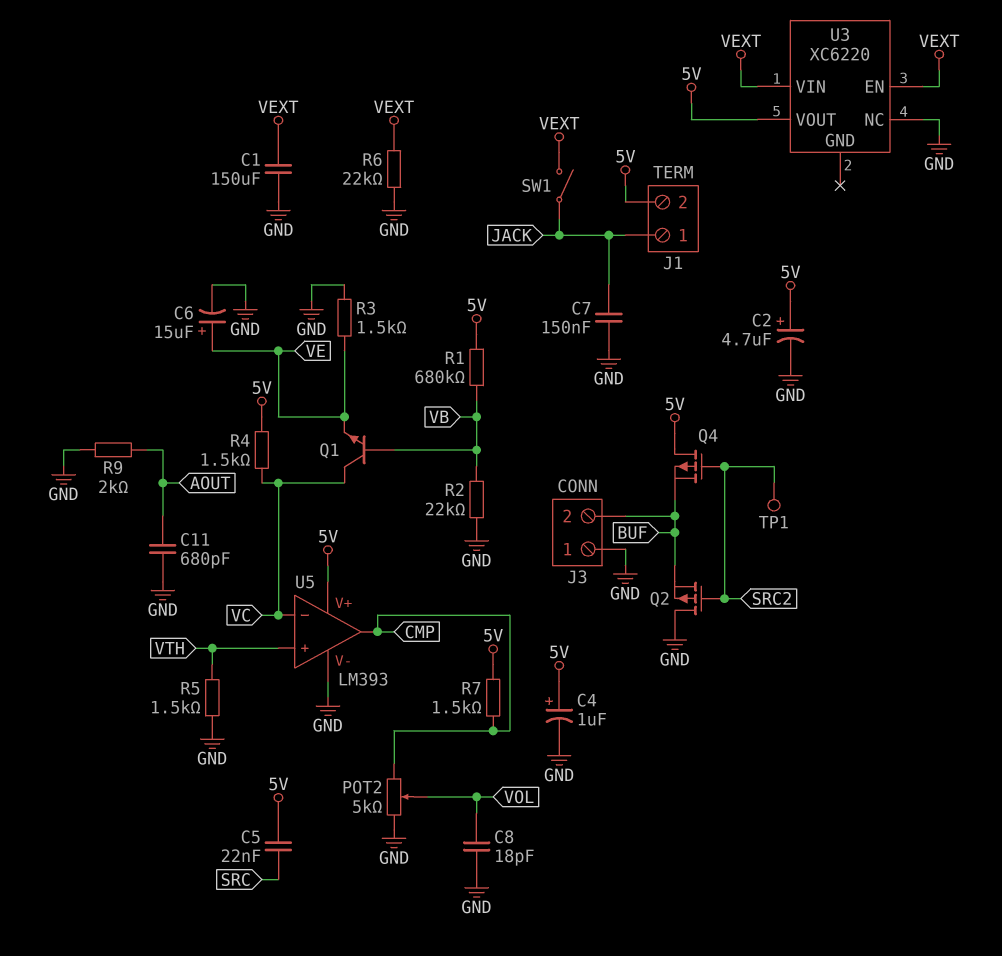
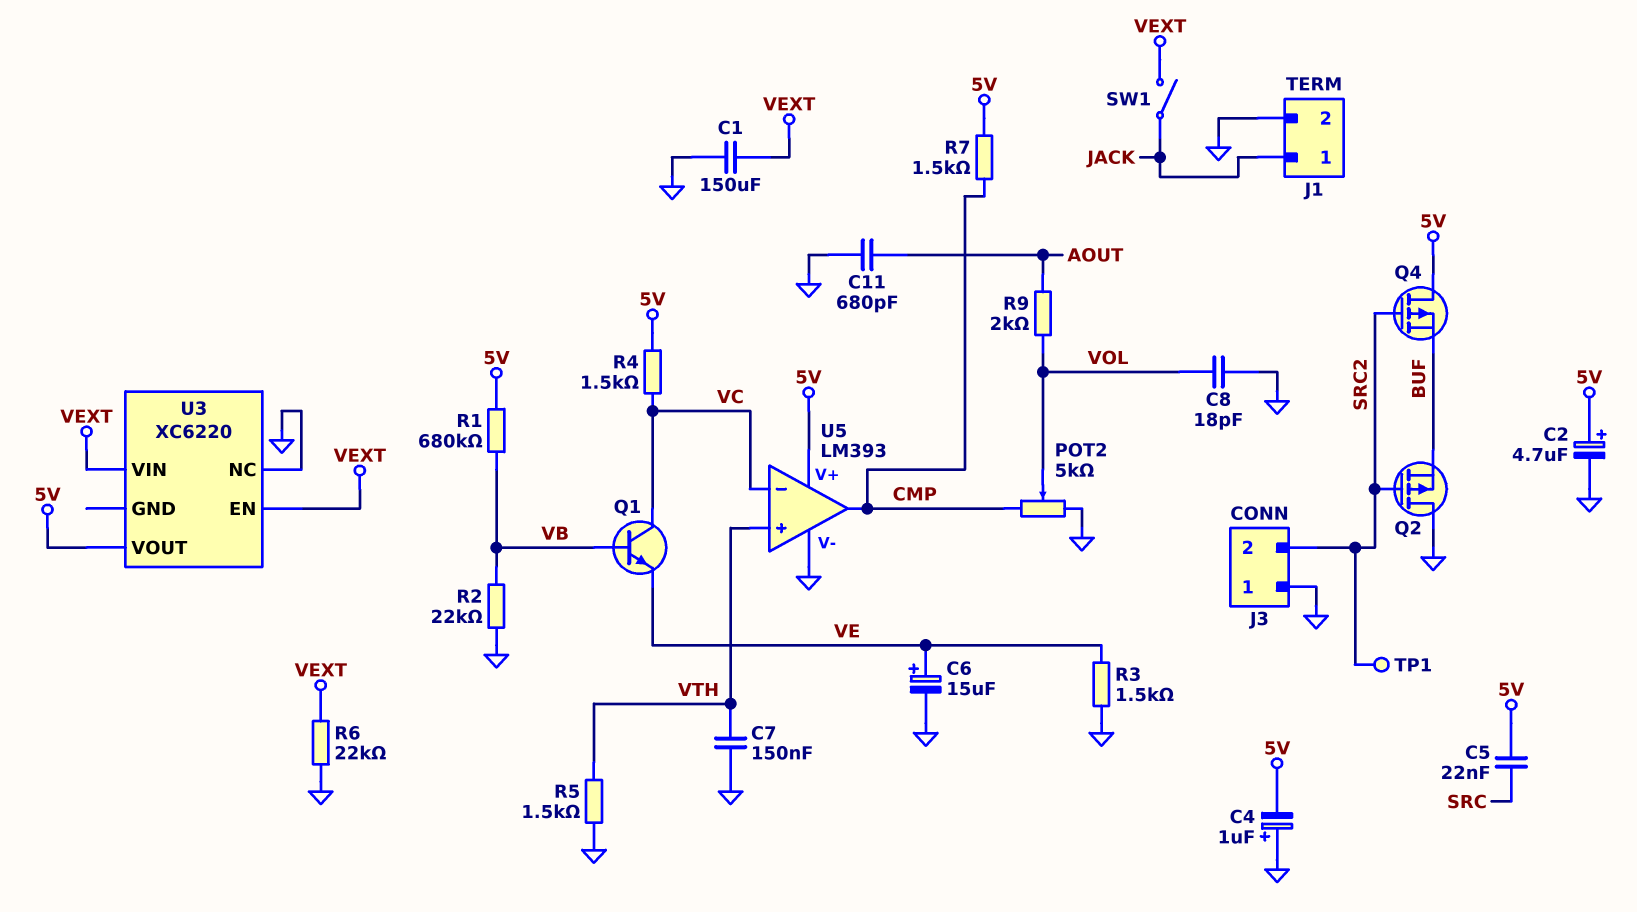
C4: 1uF (plus 5V, minus GND) -> 1uF (plus GND, minus 5V)
C7: 150nF (GND, JACK) -> 150nF (GND, VTH)
J1 pin 2: 5V -> GND
J3 pin 2: BUF -> SRC2
R9: 2k (AOUT, GND) -> 2k (AOUT, VOL)

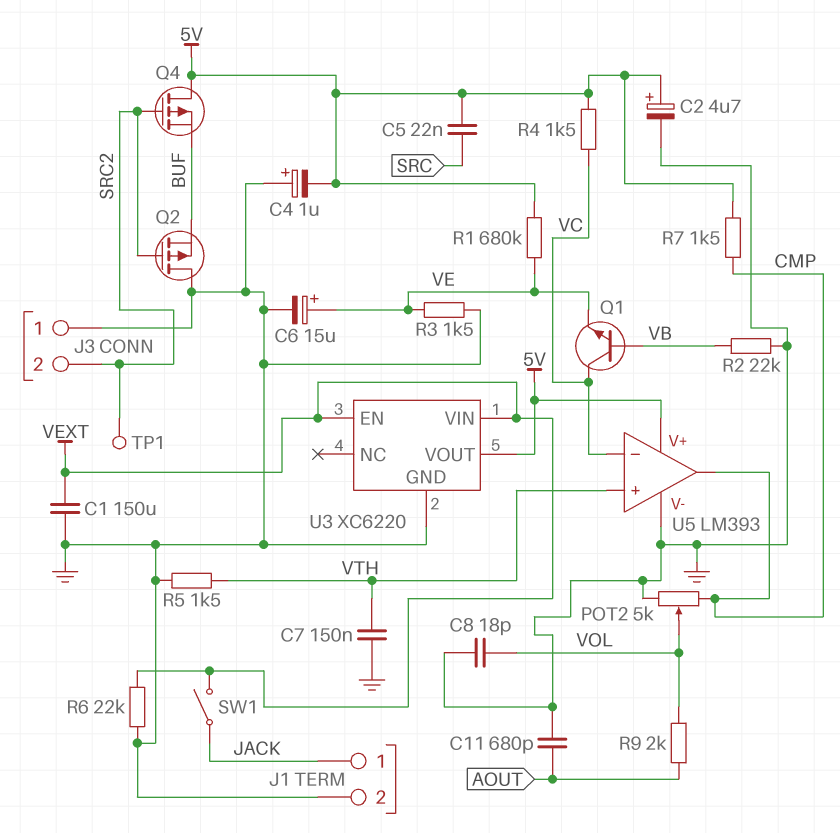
R1: 680k (5V, VB) -> 680k (5V, VE)
U3 pin GND: none -> GND
U3 pin NC: GND -> none

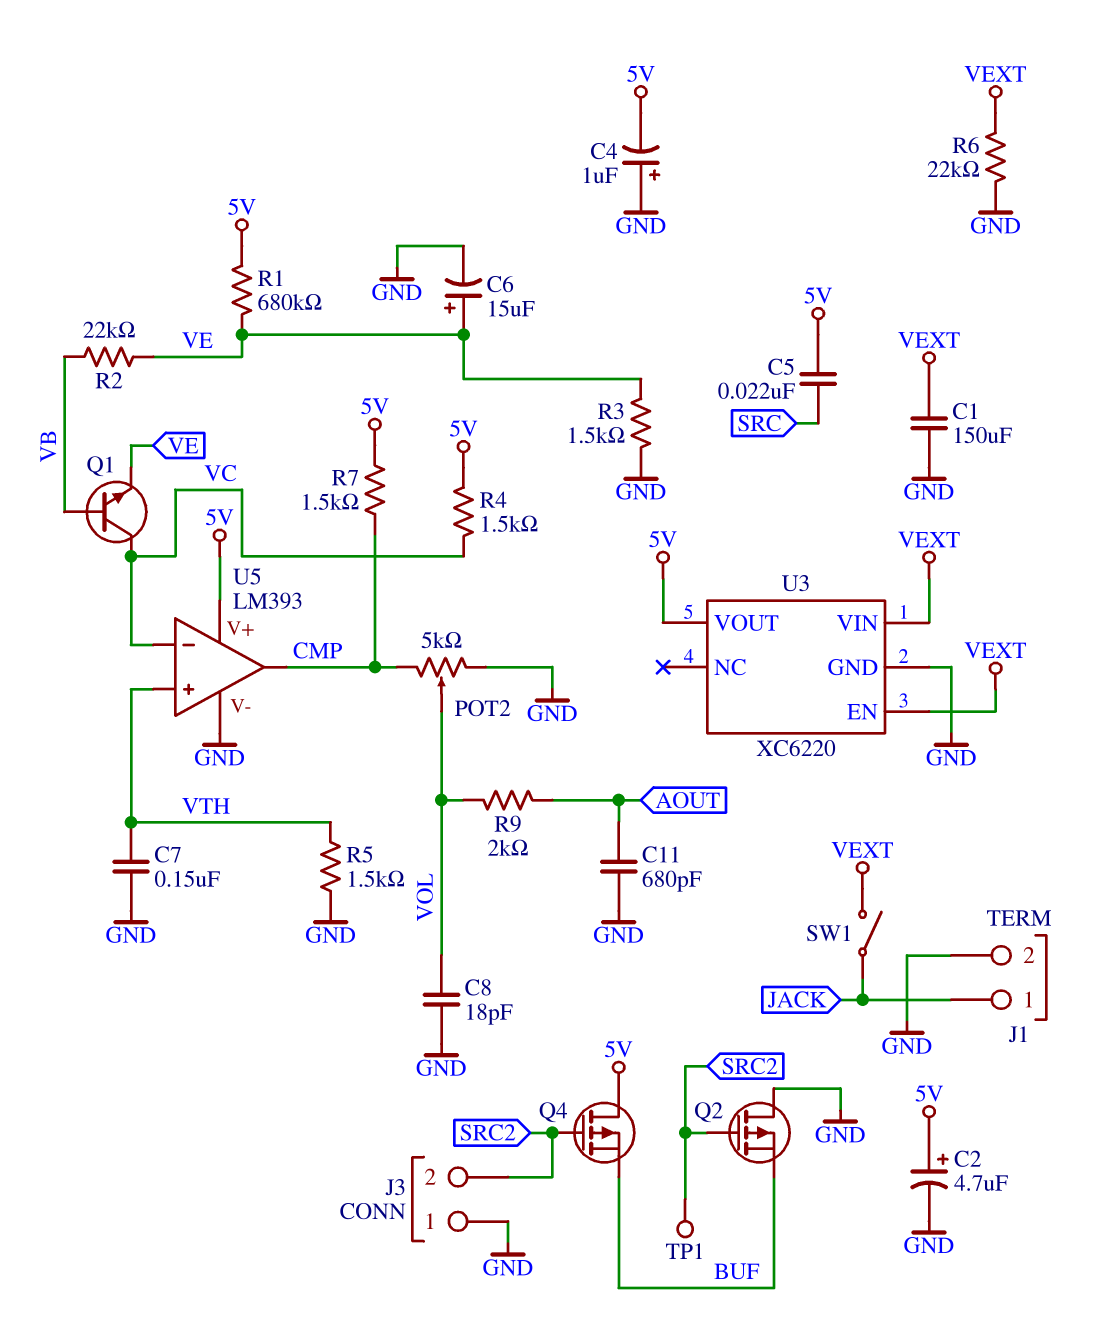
R2: 22k (GND, VB) -> 22k (VB, VE)

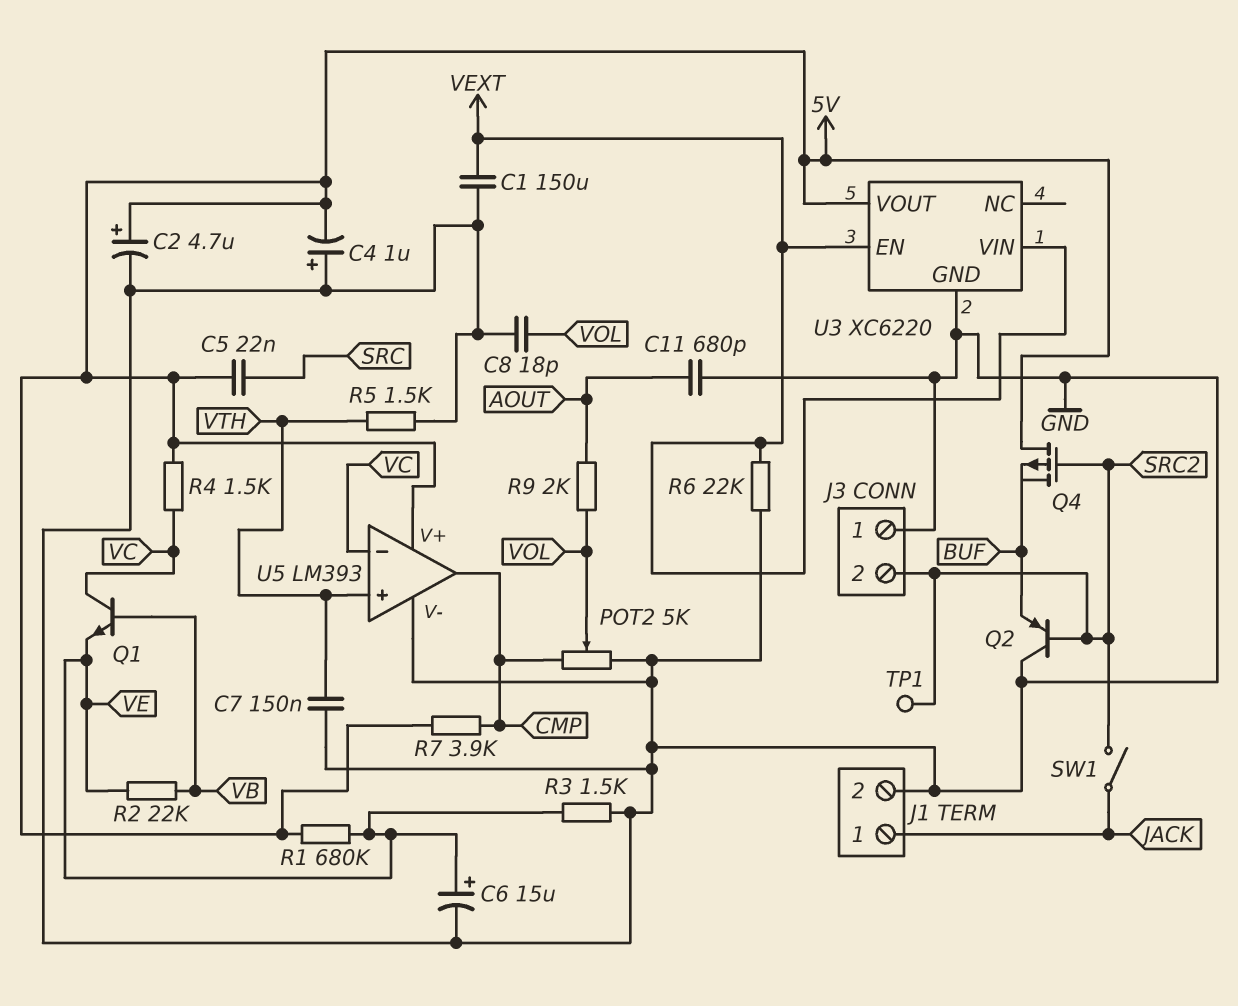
Q2: PMOS (G SRC2, D GND, S BUF) -> PNP (B SRC2, C GND, E BUF)
R7: 1.5k (5V, CMP) -> 3.9k (5V, CMP)
SW1: switch (JACK, VEXT) -> switch (JACK, SRC2)

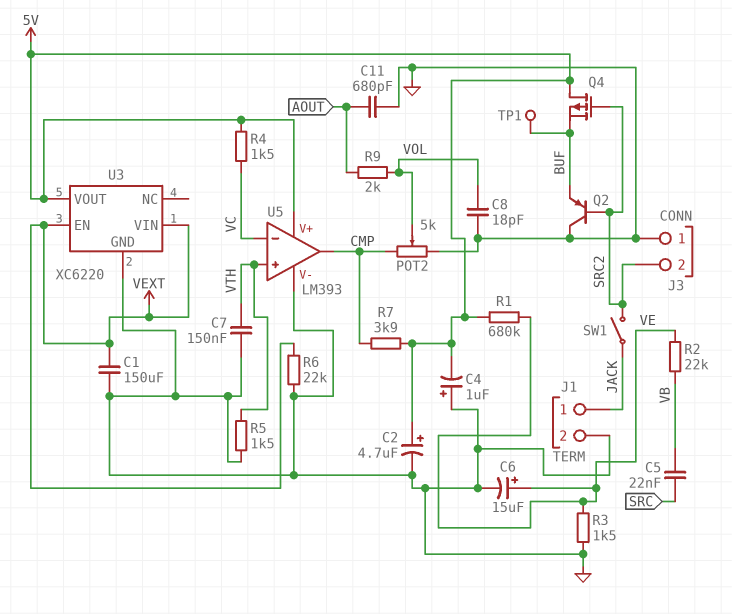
C5: 22nF (5V, SRC) -> 22nF (SRC, VB)
Q1: NPN (B VB, C VC, E VE) -> none
TP1: test point (SRC2) -> test point (BUF)

